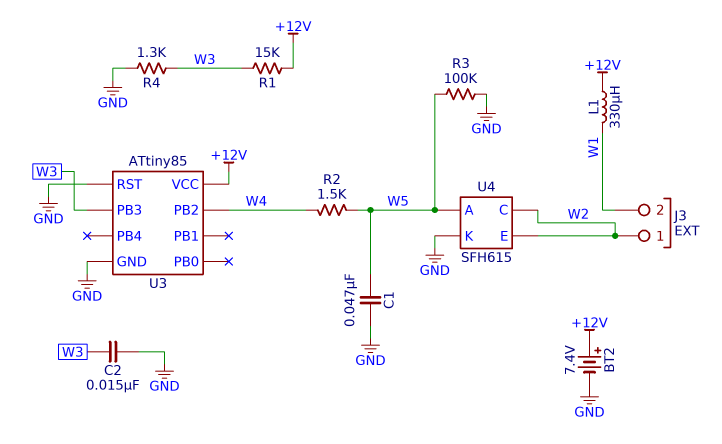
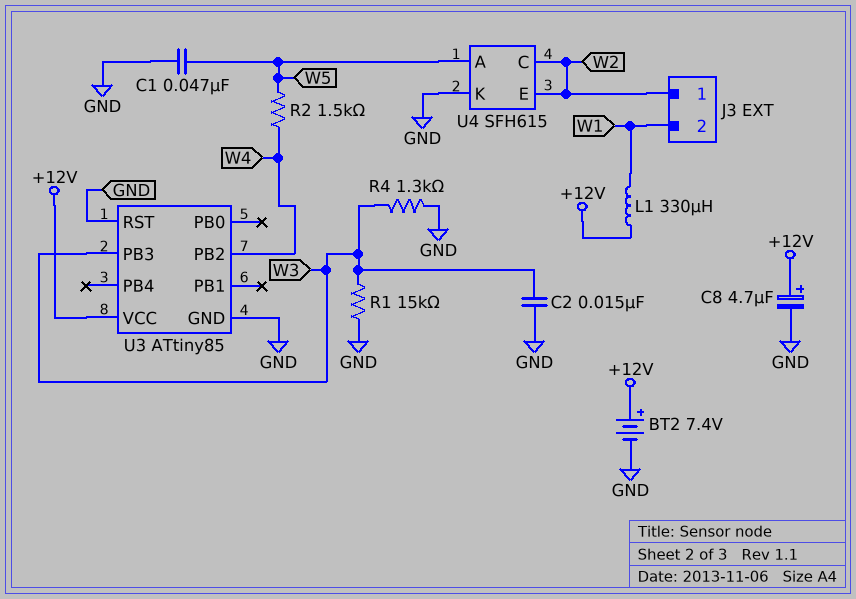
C8: none -> 4.7uF (plus +12V, minus GND)
R1: 15k (+12V, W3) -> 15k (GND, W3)
R3: 100k (GND, W5) -> none

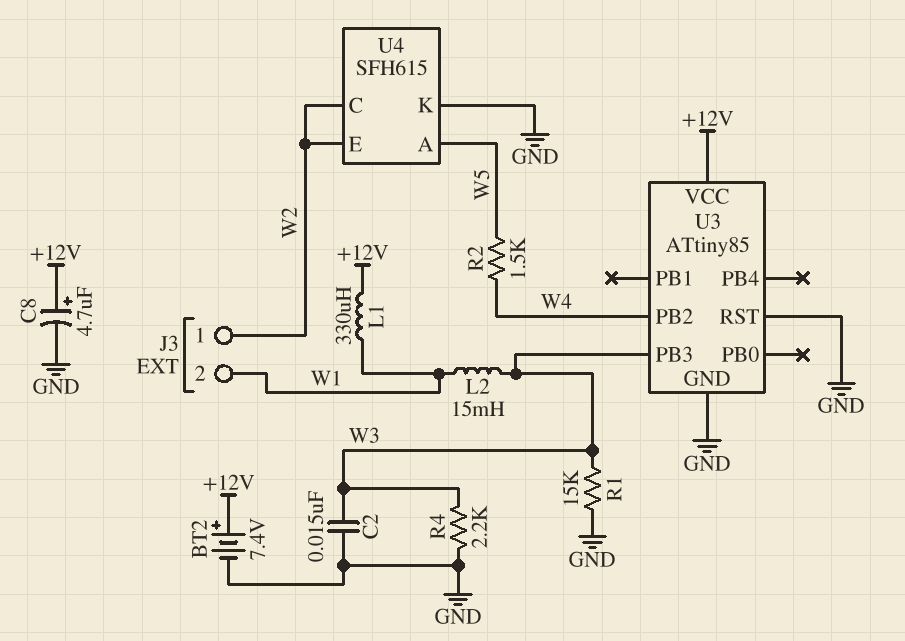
C1: 47nF (GND, W5) -> none
L2: none -> 15mH (W1, W3)
R4: 1.3k (GND, W3) -> 2.2k (GND, W3)

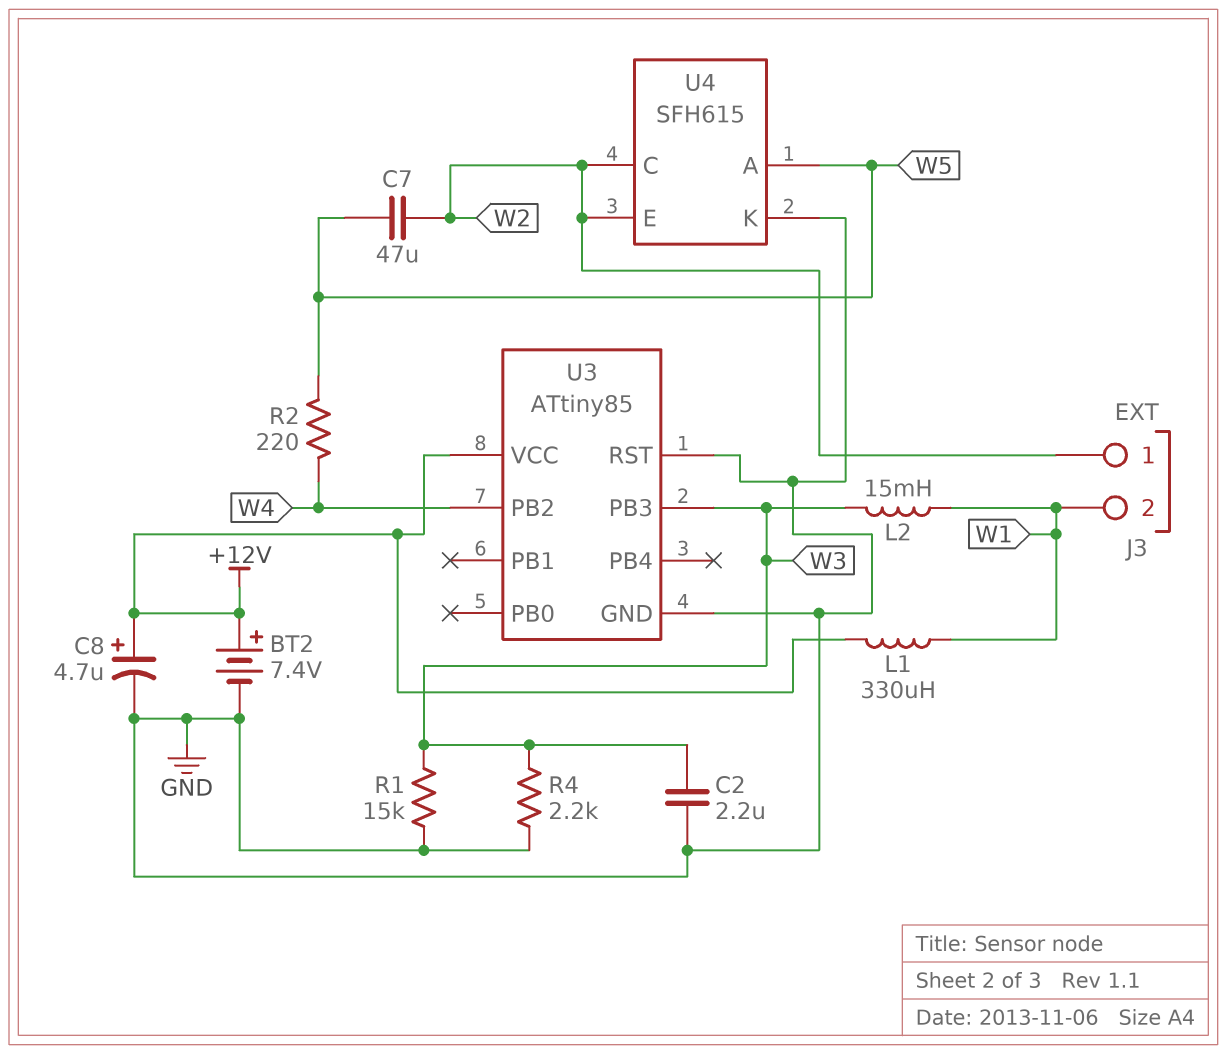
C2: 15nF (GND, W3) -> 2.2uF (GND, W3)
C7: none -> 47uF (W2, W5)
R2: 1.5k (W4, W5) -> 220 (W4, W5)

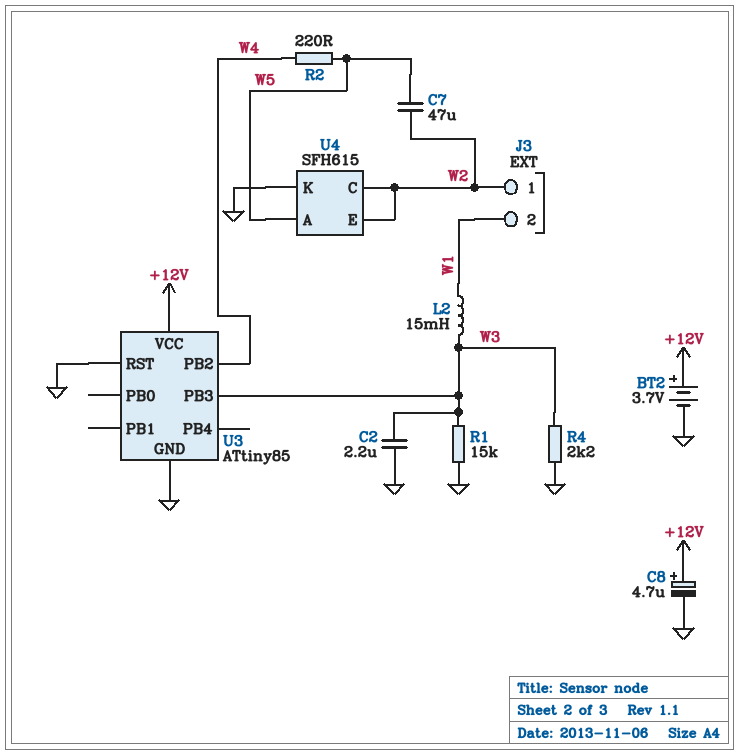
BT2: 7.4V (plus +12V, minus GND) -> 3.7V (plus +12V, minus GND)
L1: 330uH (+12V, W1) -> none

